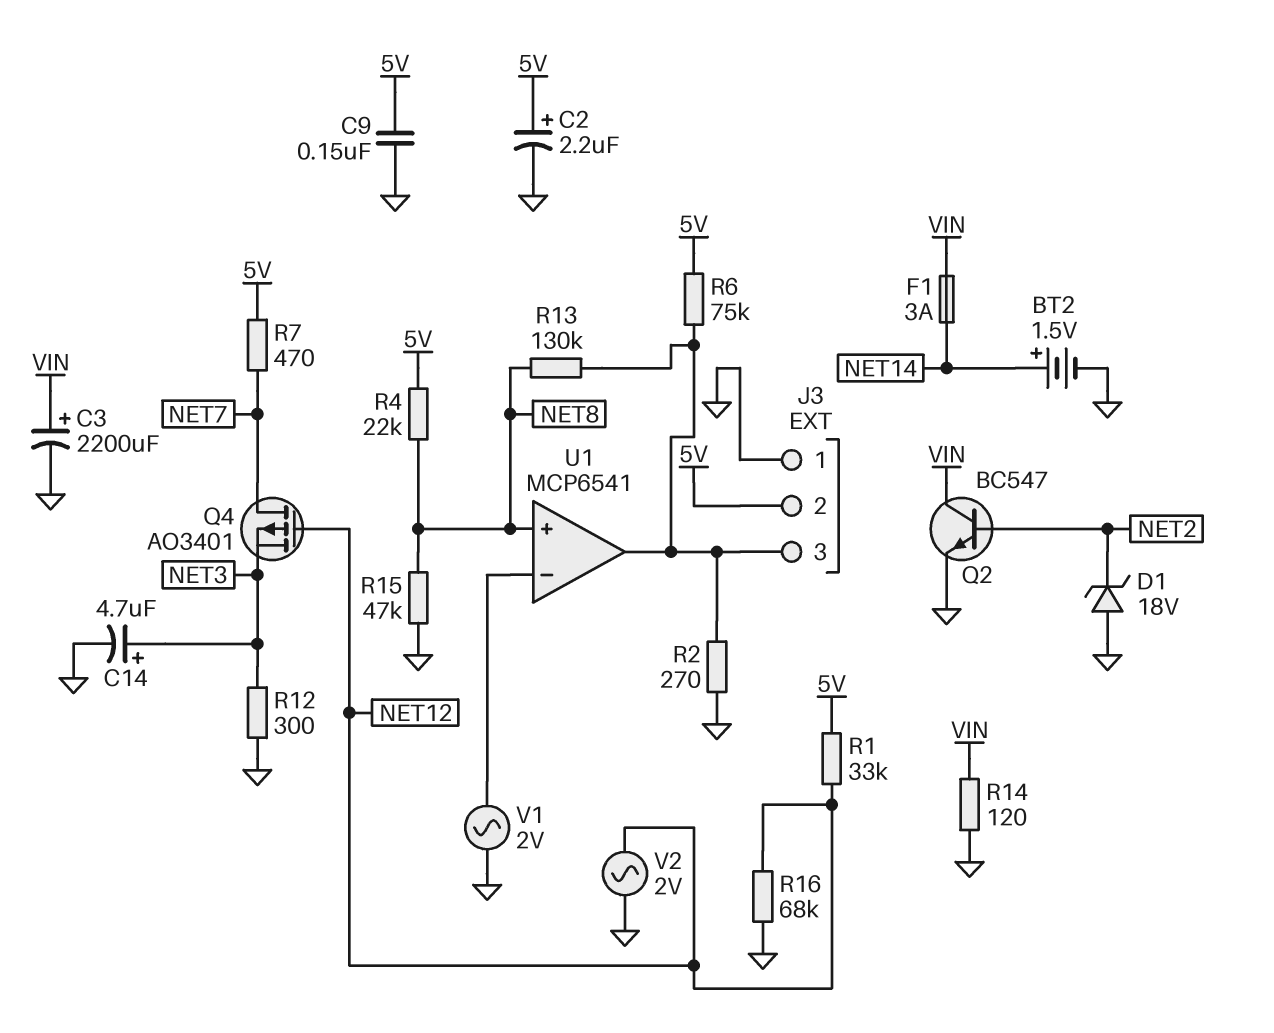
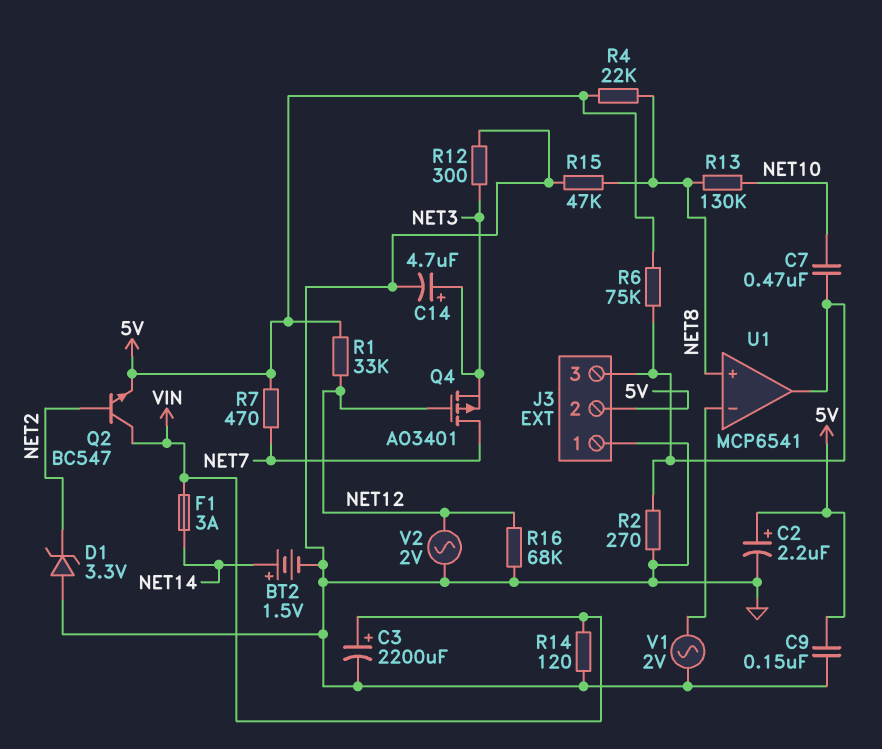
C7: none -> 470nF (J3/3, NET10)
D1: zener 18V (A GND, K NET2) -> zener 3.3V (A GND, K NET2)
Q2: NPN BC547 (B NET2, C VIN, E GND) -> NPN BC547 (B NET2, C VIN, E 5V)
R13: 130k (J3/3, NET8) -> 130k (NET8, NET10)

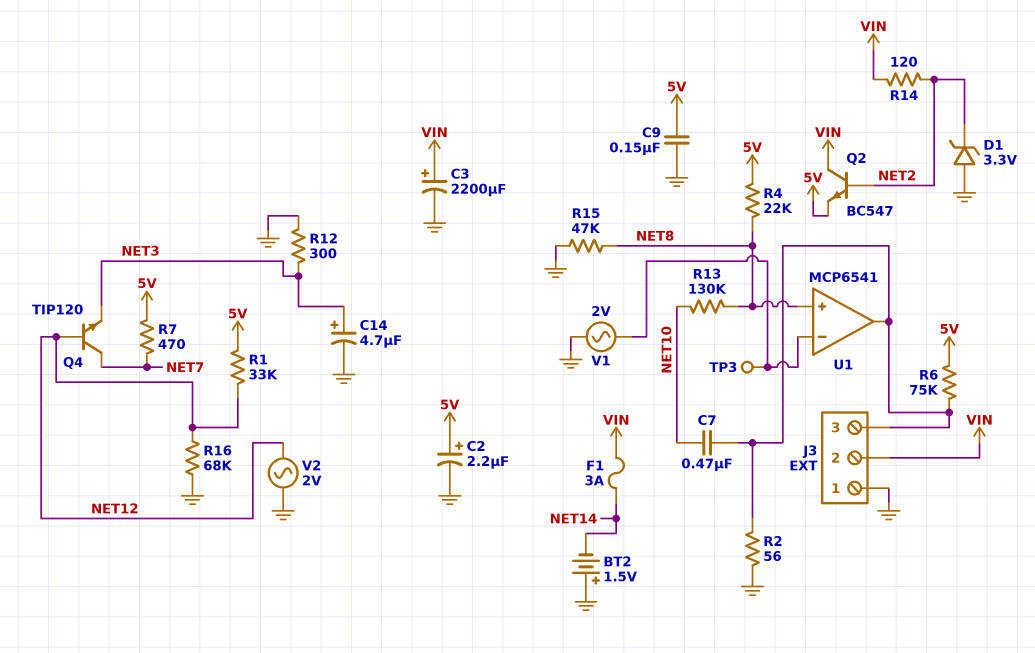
BT2: 1.5V (plus NET14, minus GND) -> 1.5V (plus GND, minus NET14)
J3 pin 2: 5V -> VIN
Q4: PMOS AO3401 (G NET12, D NET7, S NET3) -> NPN TIP120 (B NET12, C NET7, E NET3)
R2: 270 (GND, J3/3) -> 56 (GND, J3/3)
R14: 120 (GND, VIN) -> 120 (NET2, VIN)
TP3: none -> test point (U1/in-)

